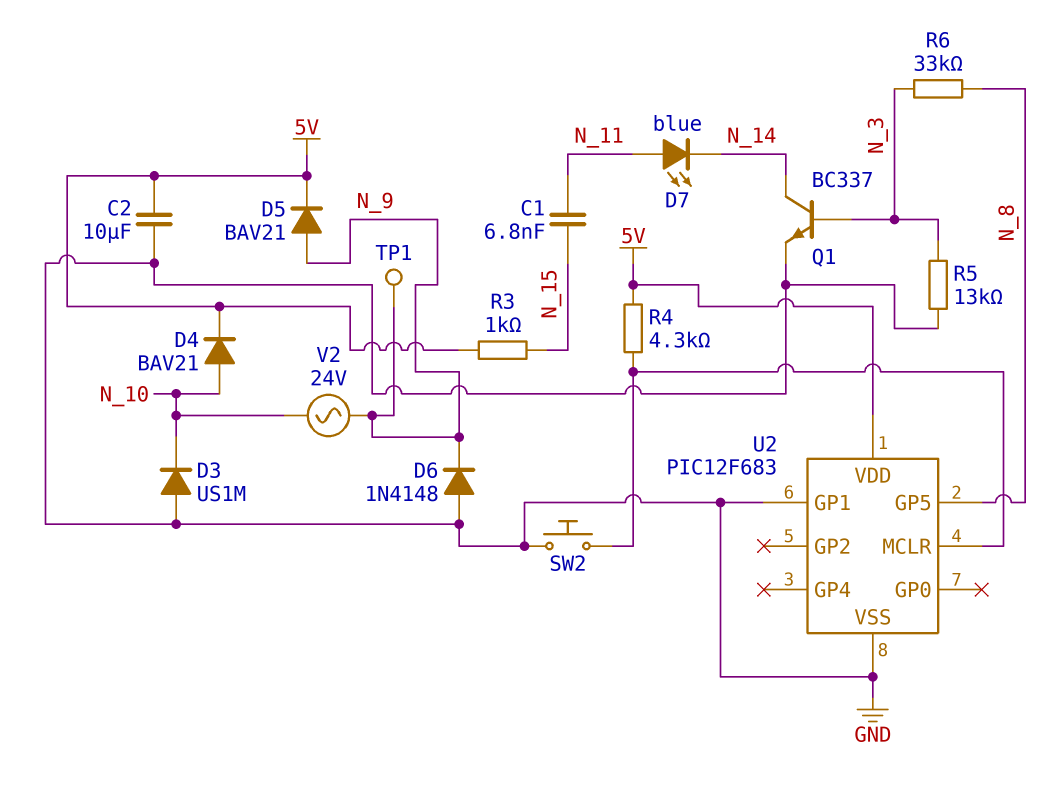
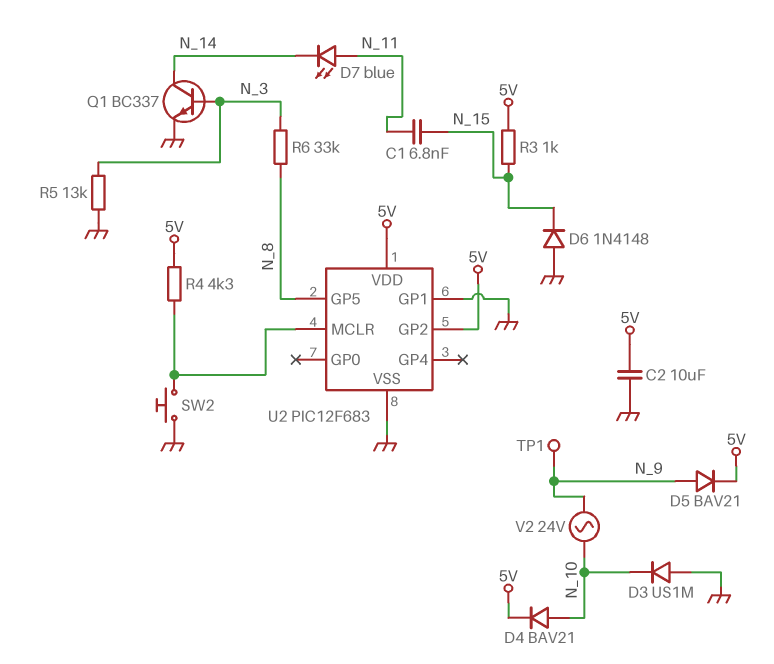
D6: diode 1N4148 (A GND, K N_9) -> diode 1N4148 (A GND, K N_15)
U2 pin GP2: none -> 5V

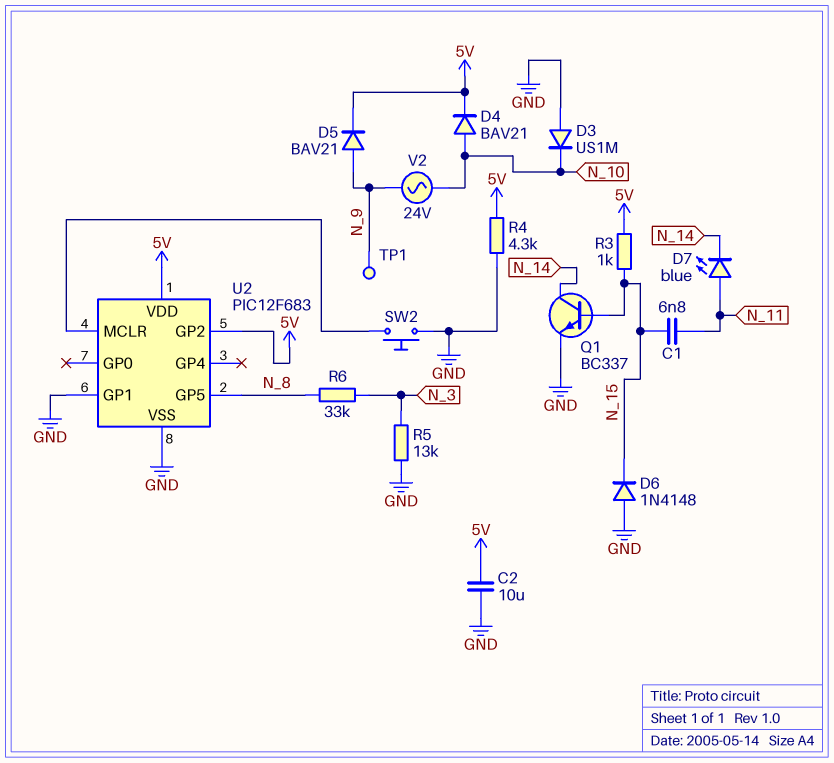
Q1: NPN BC337 (B N_3, C N_14, E GND) -> NPN BC337 (B N_15, C N_14, E GND)
R4: 4.3k (5V, U2/MCLR) -> 4.3k (5V, GND)

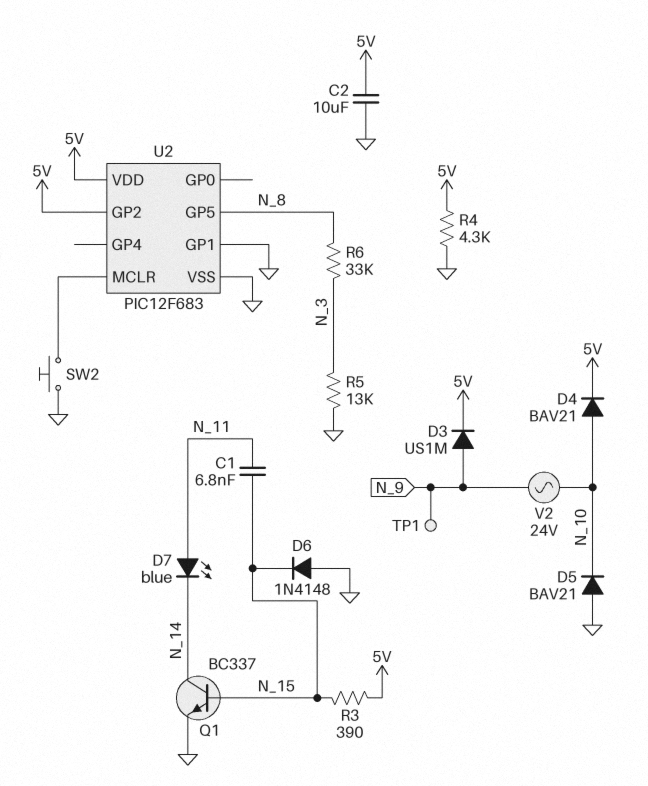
D3: diode US1M (A GND, K N_10) -> diode US1M (A N_9, K 5V)
D5: diode BAV21 (A N_9, K 5V) -> diode BAV21 (A GND, K N_10)
R3: 1k (5V, N_15) -> 390 (5V, N_15)

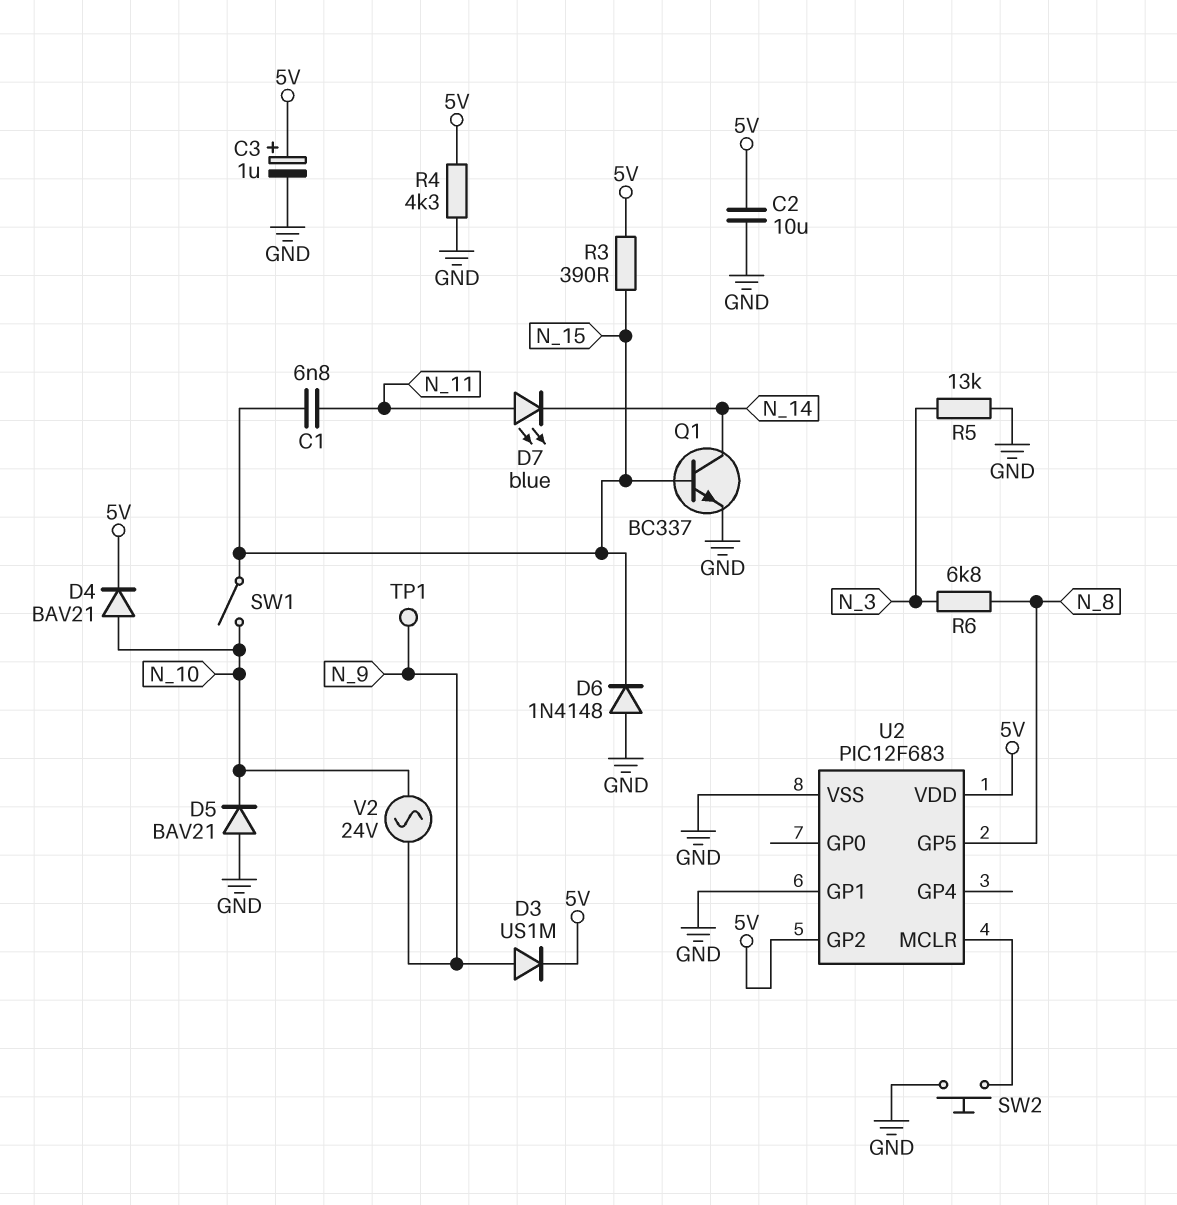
C3: none -> 1uF (plus 5V, minus GND)
R6: 33k (N_3, N_8) -> 6.8k (N_3, N_8)
SW1: none -> switch (N_10, N_15)

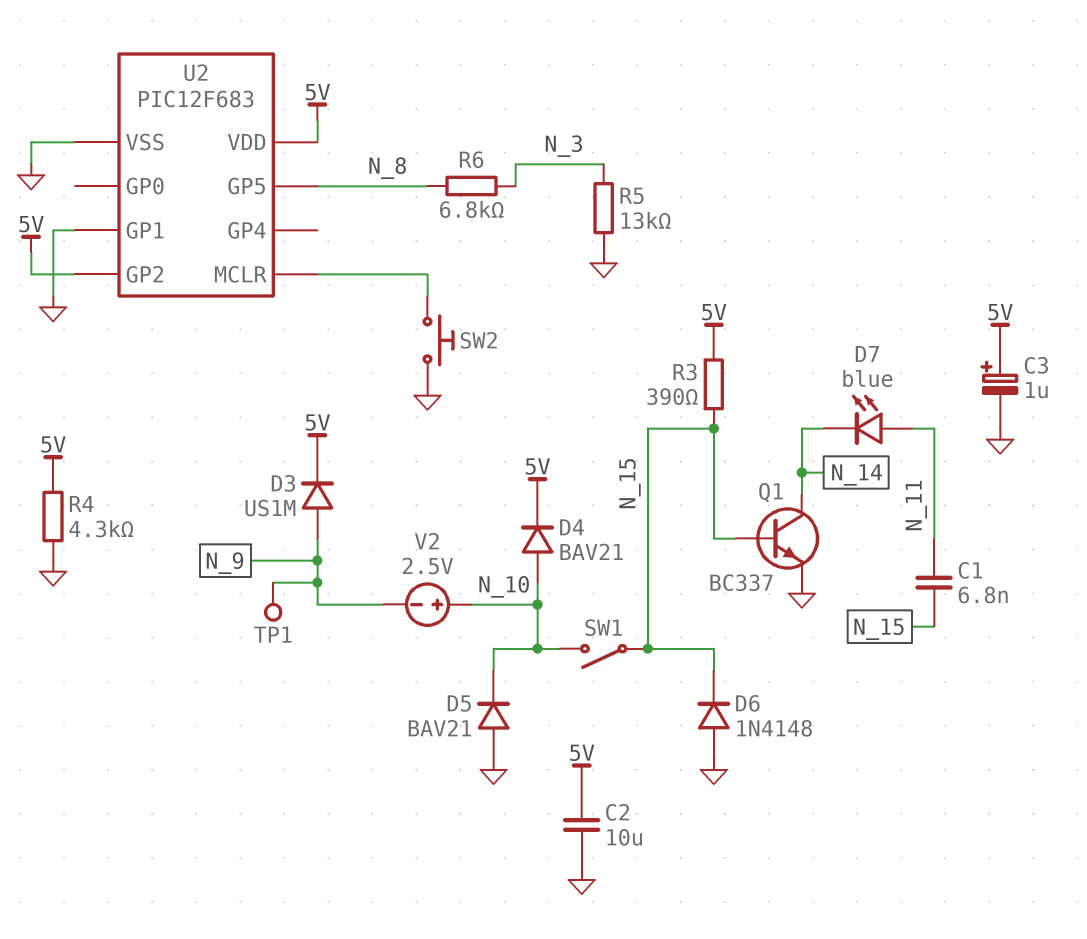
V2: AC 24V (N_9, N_10) -> 2.5V (plus N_10, minus N_9)

